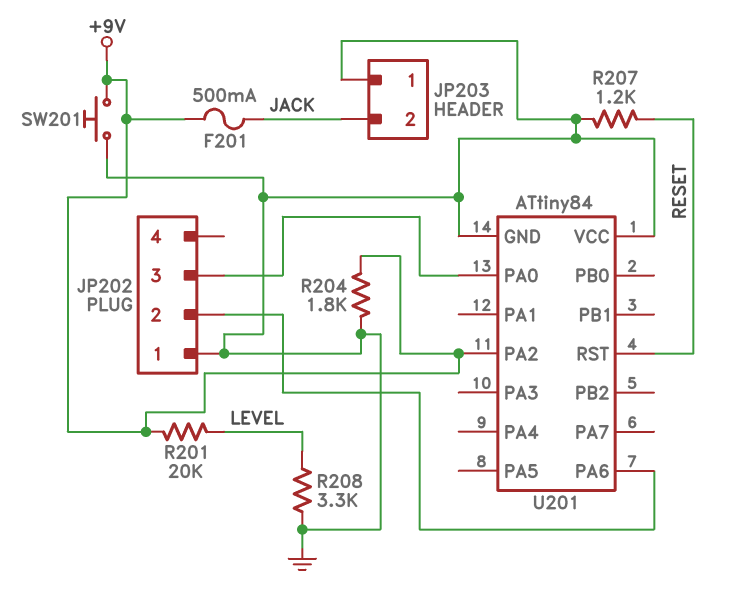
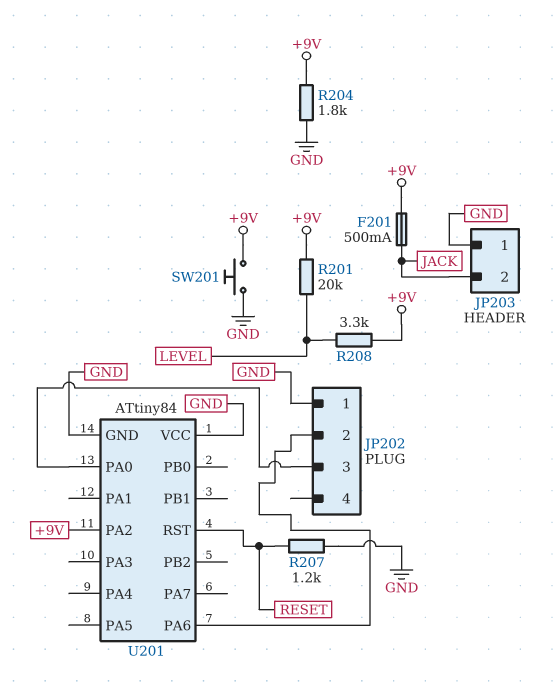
R208: 3.3k (GND, LEVEL) -> 3.3k (+9V, LEVEL)

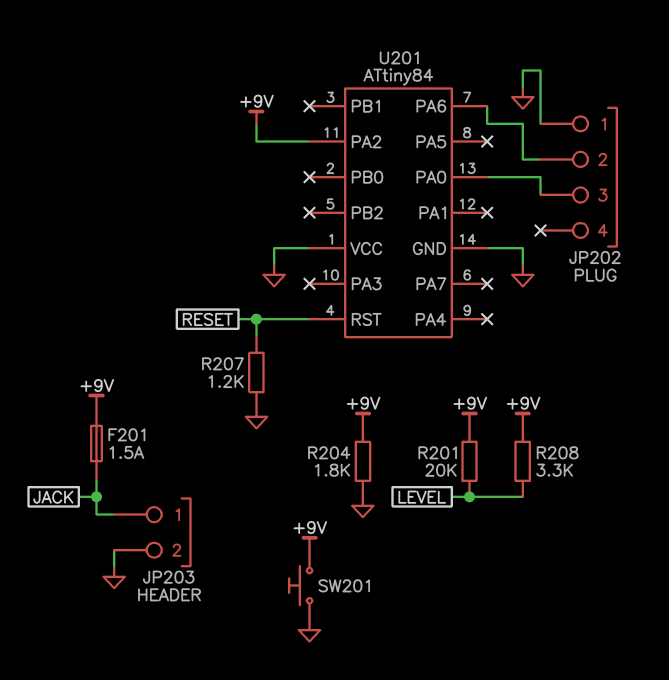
F201: 500mA (+9V, JACK) -> 1.5A (+9V, JACK)
JP203 pin 1: GND -> JACK
JP203 pin 2: JACK -> GND

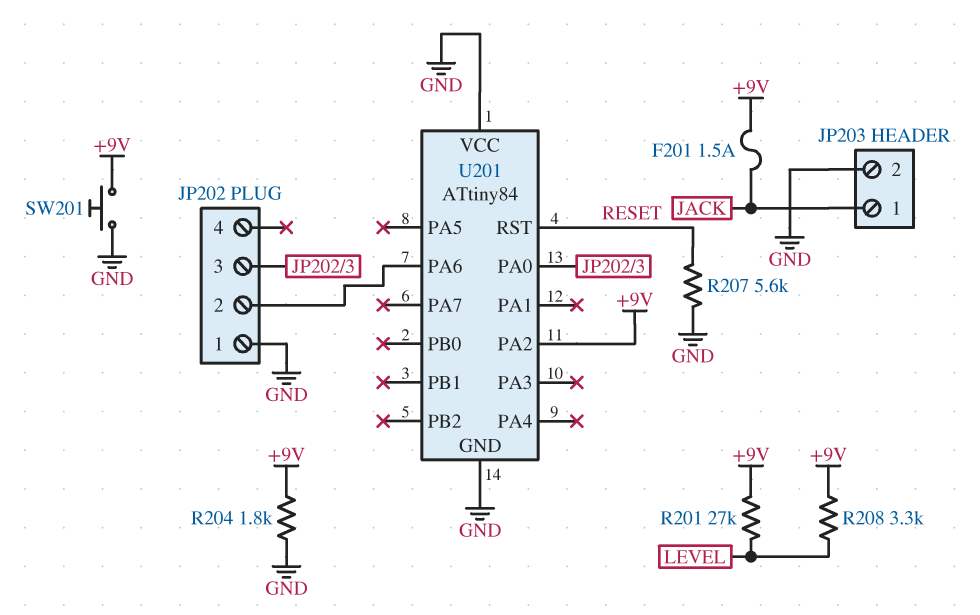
R201: 20k (+9V, LEVEL) -> 27k (+9V, LEVEL)
R207: 1.2k (GND, RESET) -> 5.6k (GND, RESET)

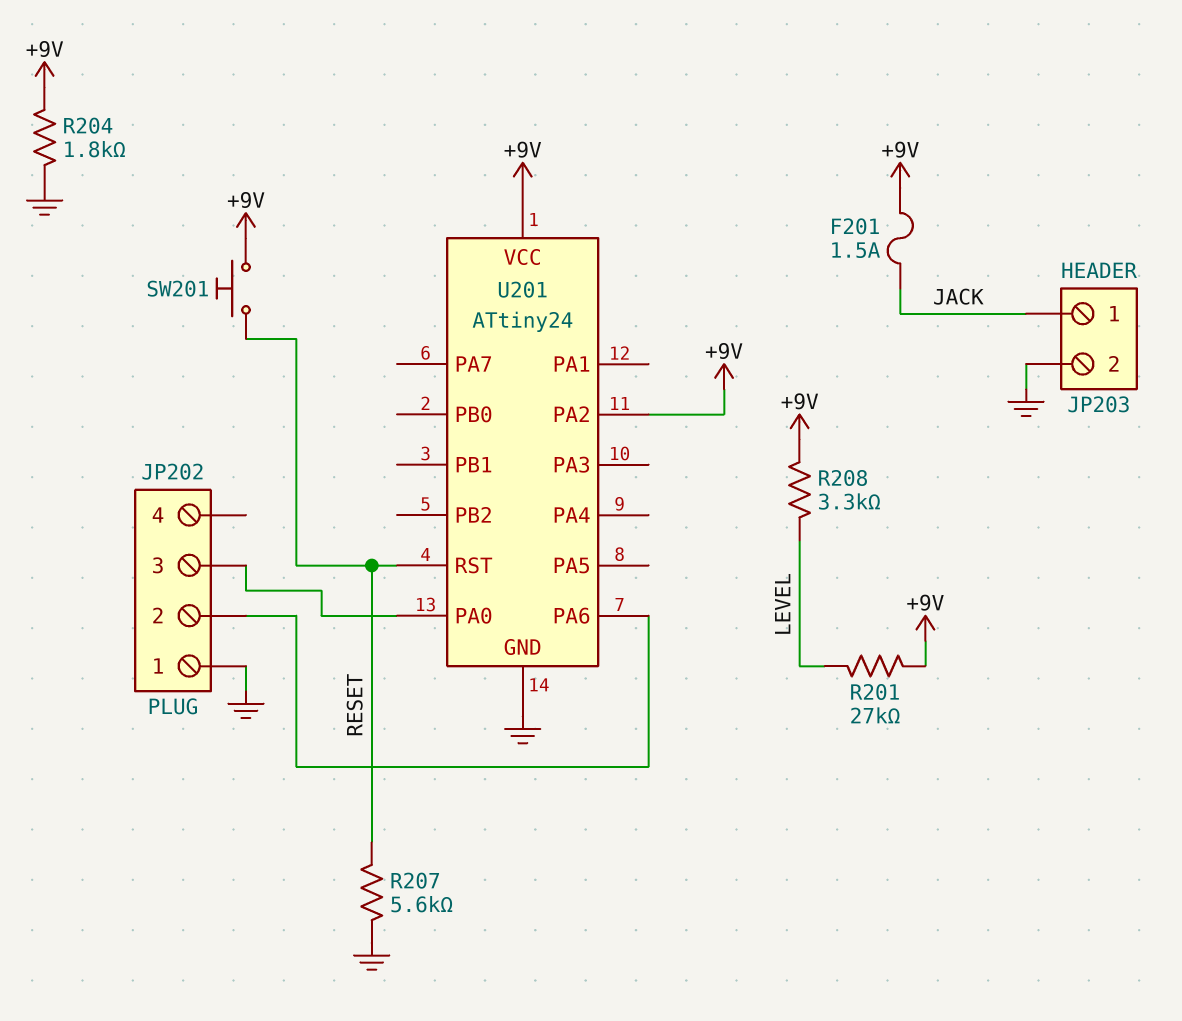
SW201: button (+9V, GND) -> button (+9V, RESET)
U201: ATtiny84 -> ATtiny24
U201 pin VCC: GND -> +9V

